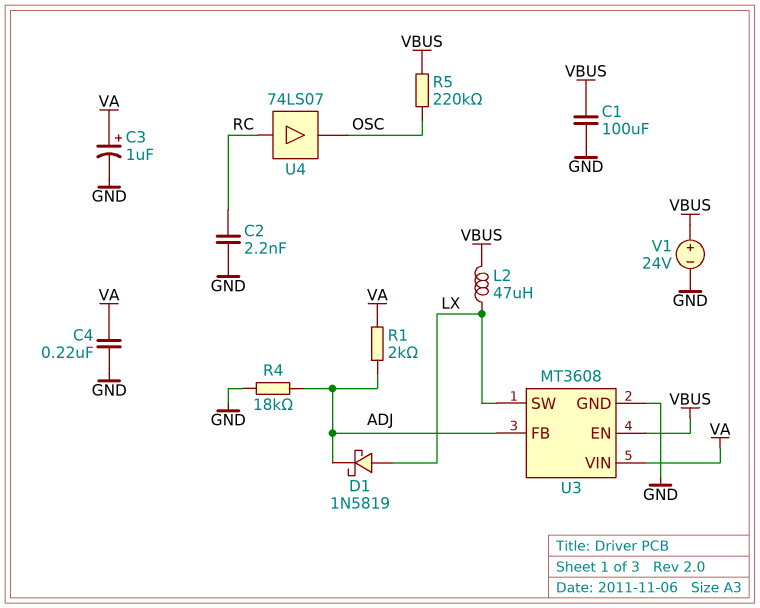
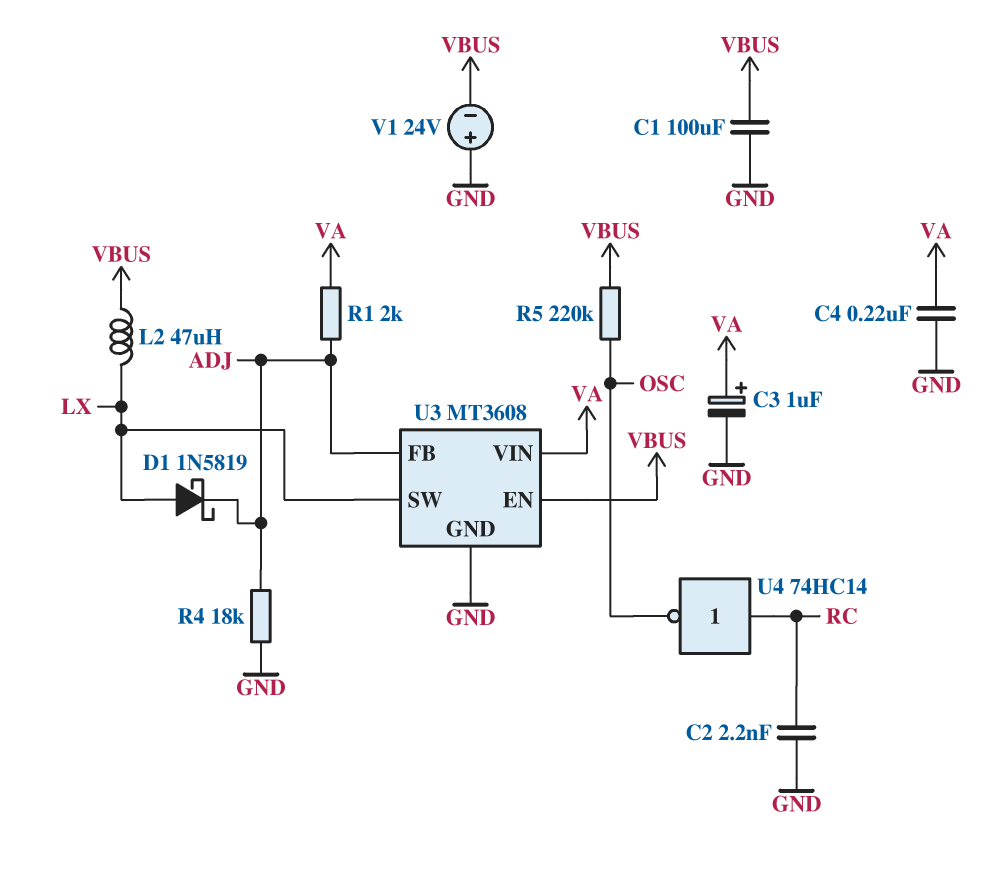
U4: buffer 74LS07 (in RC, out OSC) -> NOT 74HC14 (in RC, out OSC)
V1: 24V (plus VBUS, minus GND) -> 24V (plus GND, minus VBUS)

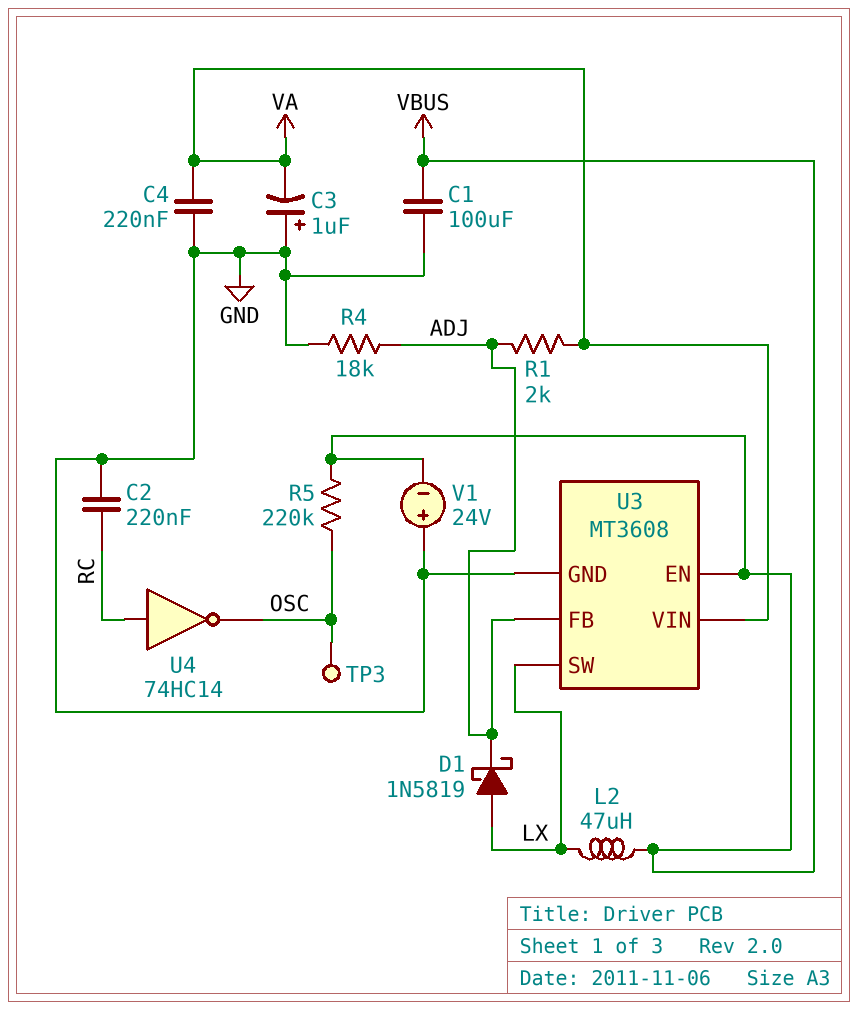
C2: 2.2nF (GND, RC) -> 220nF (GND, RC)
C3: 1uF (plus VA, minus GND) -> 1uF (plus GND, minus VA)
TP3: none -> test point (OSC)

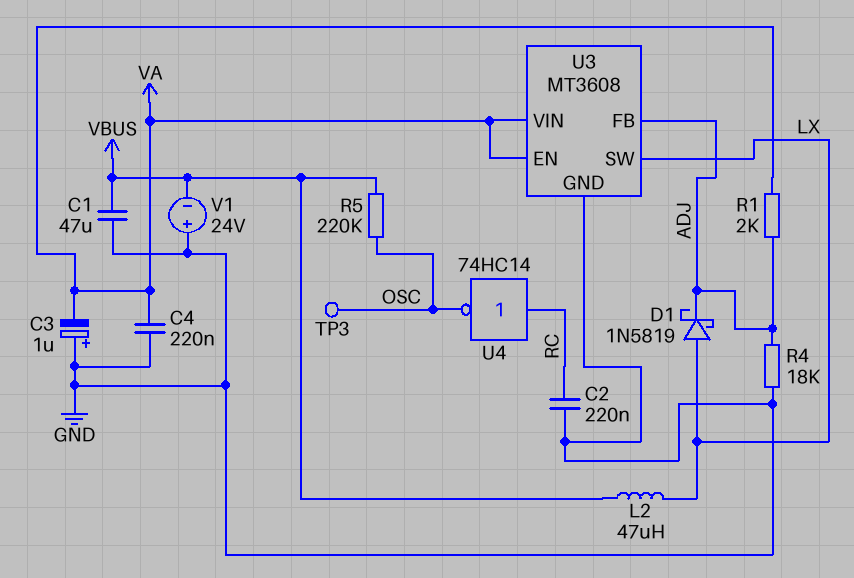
C1: 100uF (GND, VBUS) -> 47uF (GND, VBUS)
U3 pin EN: VBUS -> VA

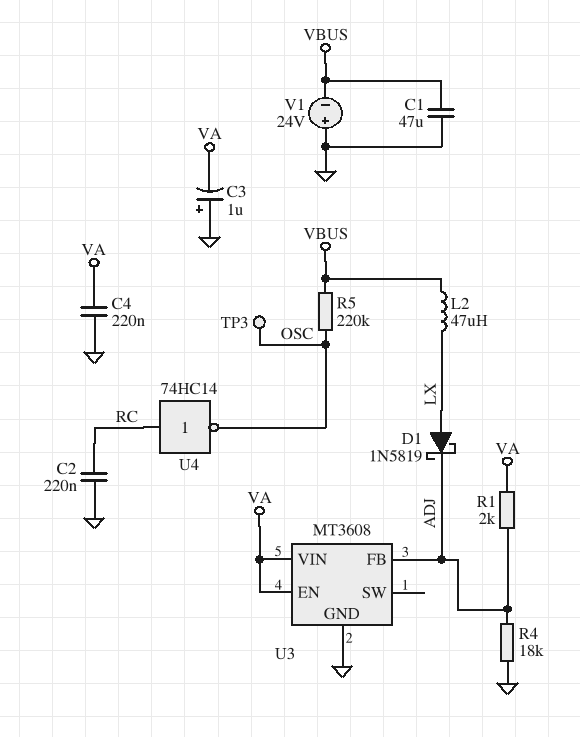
U3 pin SW: LX -> none

